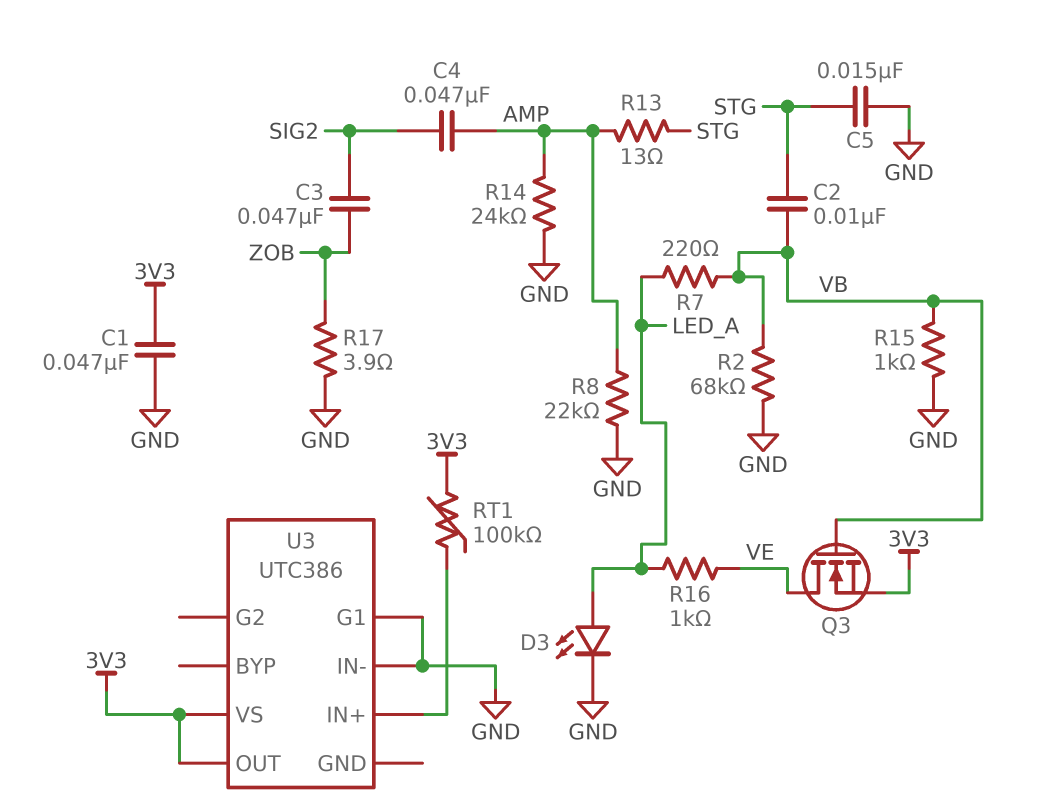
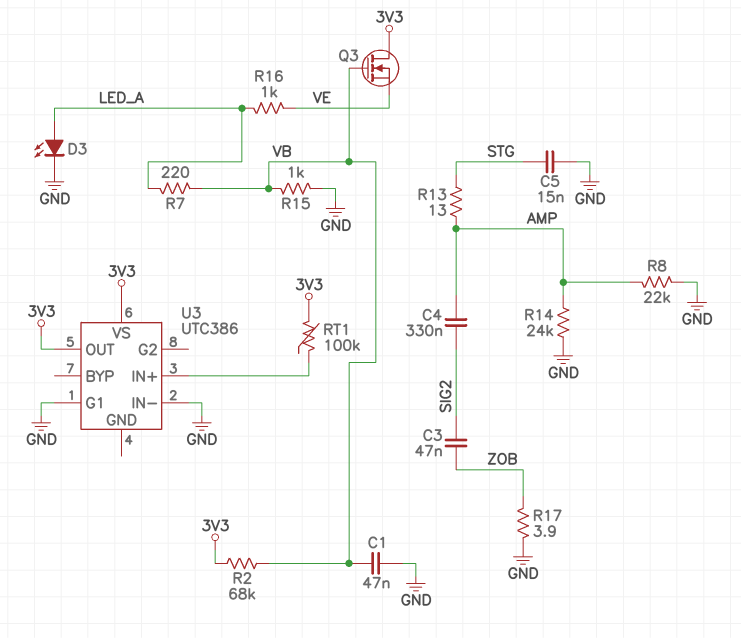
C1: 47nF (3V3, GND) -> 47nF (GND, VB)
C2: 10nF (STG, VB) -> none
C4: 47nF (AMP, SIG2) -> 330nF (AMP, SIG2)
Q3: NMOS (G VB, D VE, S 3V3) -> NMOS (G VB, D 3V3, S VE)
R2: 68k (GND, VB) -> 68k (3V3, VB)

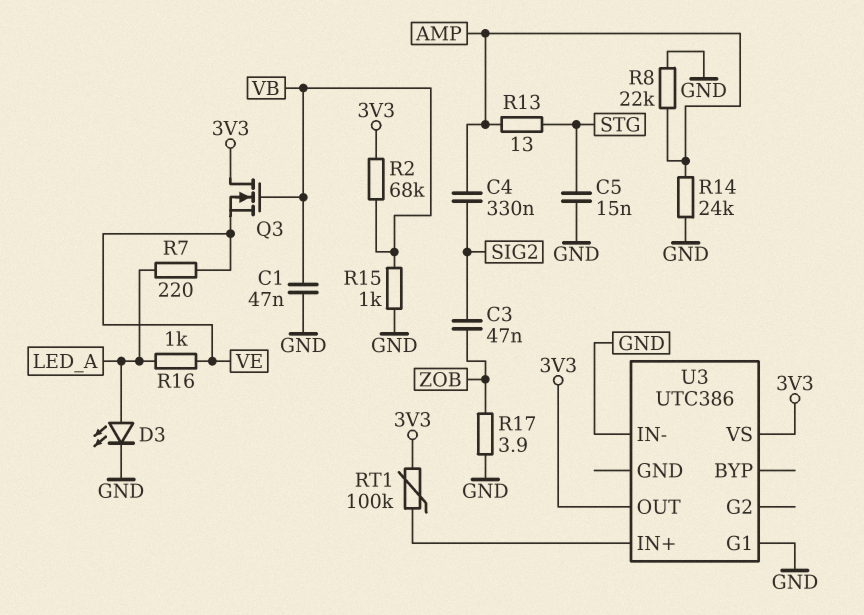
R7: 220 (LED_A, VB) -> 220 (LED_A, VE)

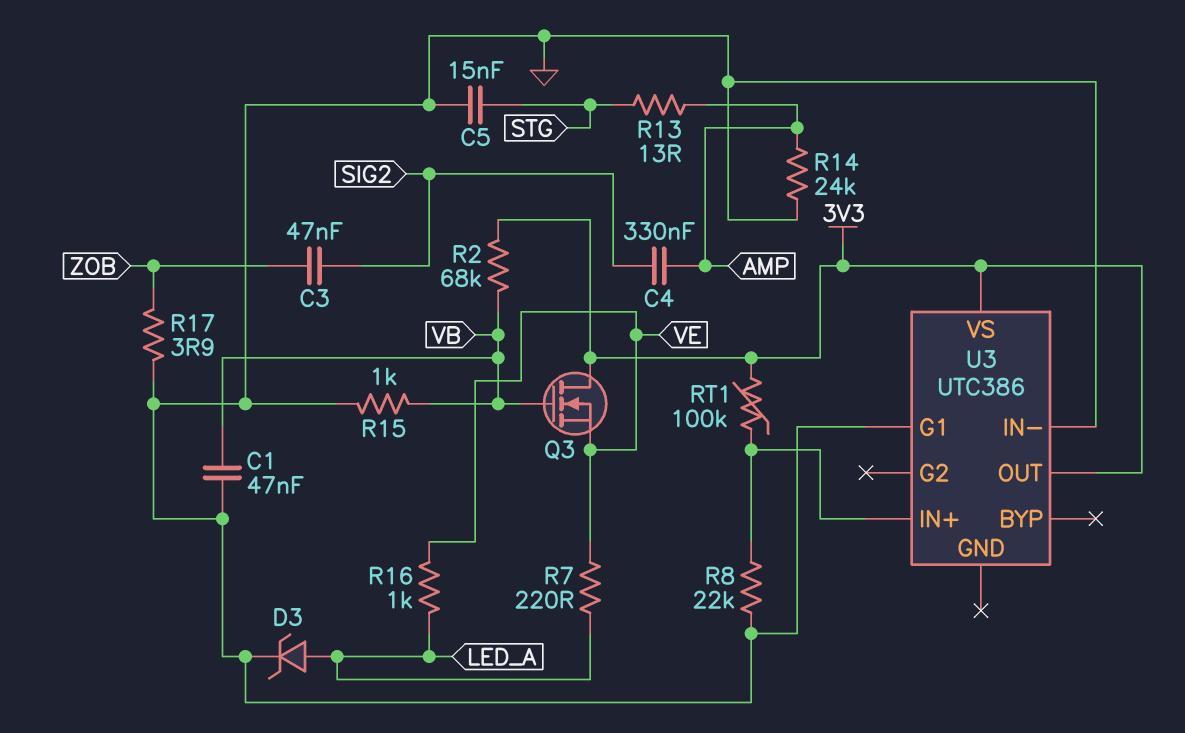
D3: LED (A LED_A, K GND) -> zener (A LED_A, K GND)
R8: 22k (AMP, GND) -> 22k (GND, U3/IN+)

